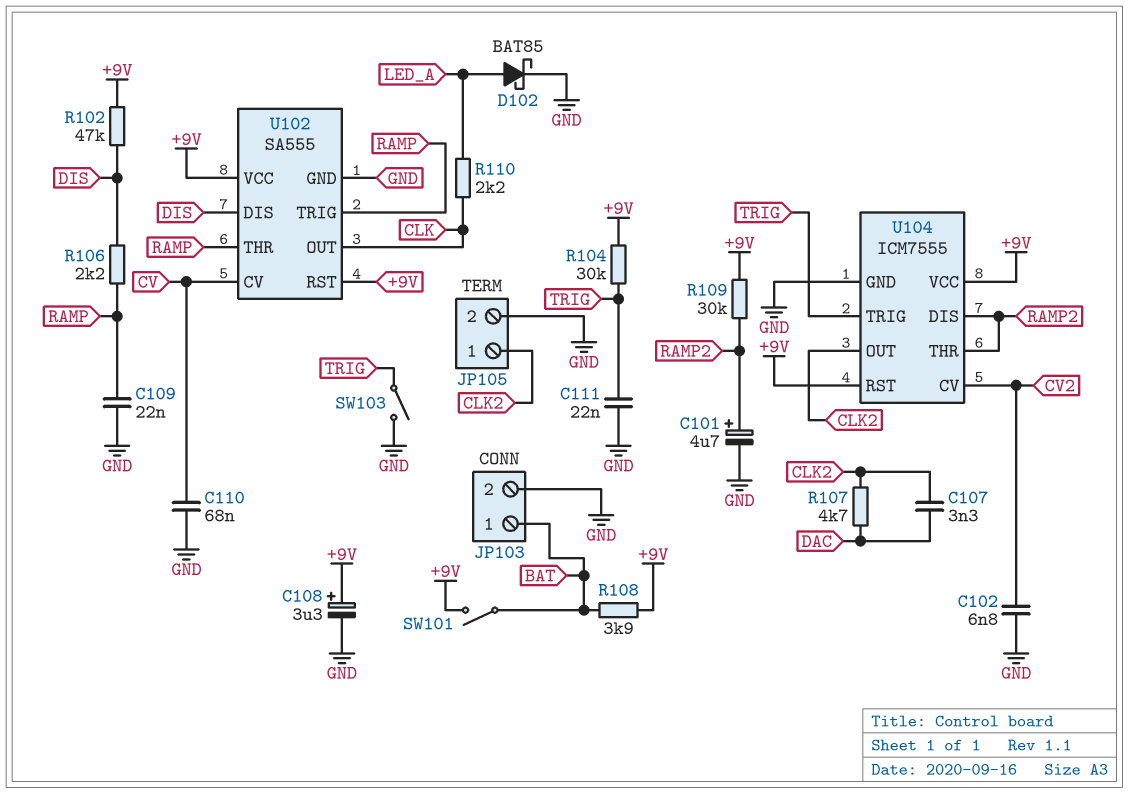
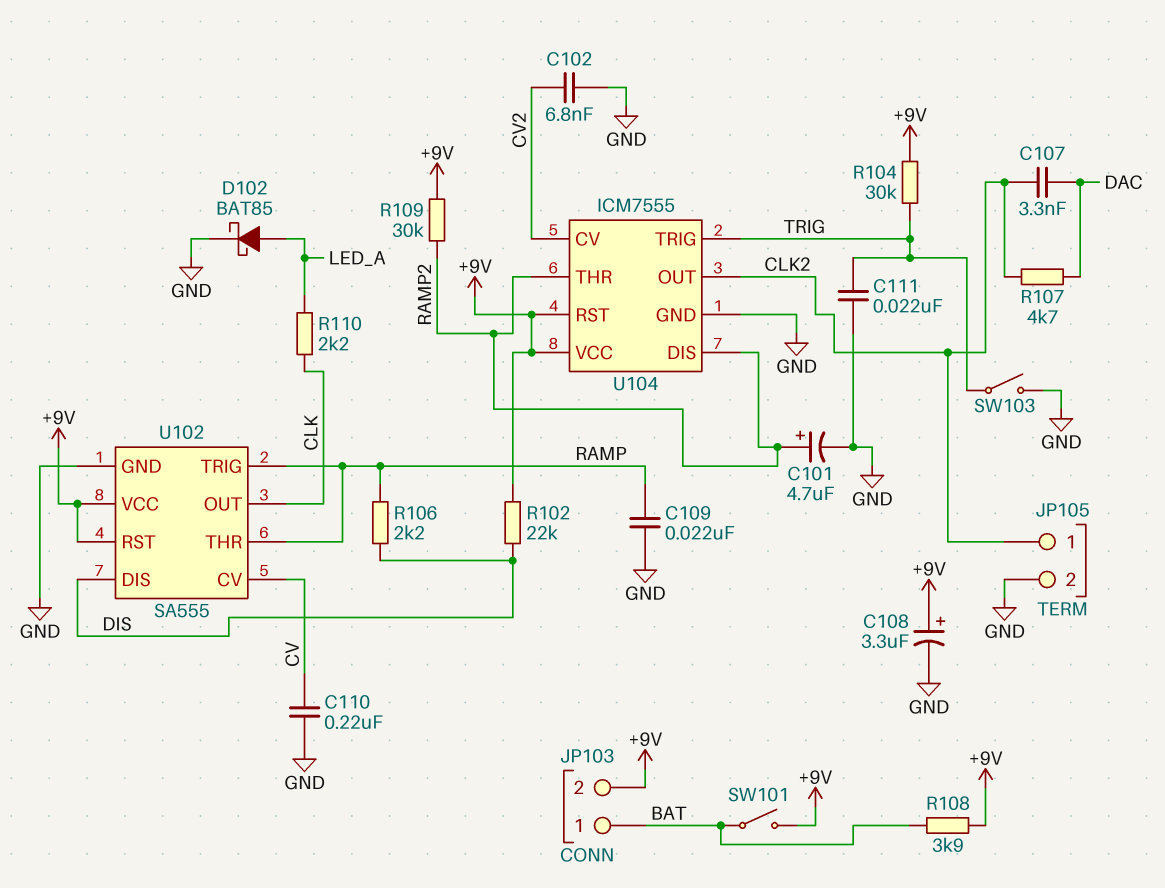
C110: 68nF (CV, GND) -> 220nF (CV, GND)
JP103 pin 2: GND -> +9V
R102: 47k (+9V, DIS) -> 22k (+9V, DIS)

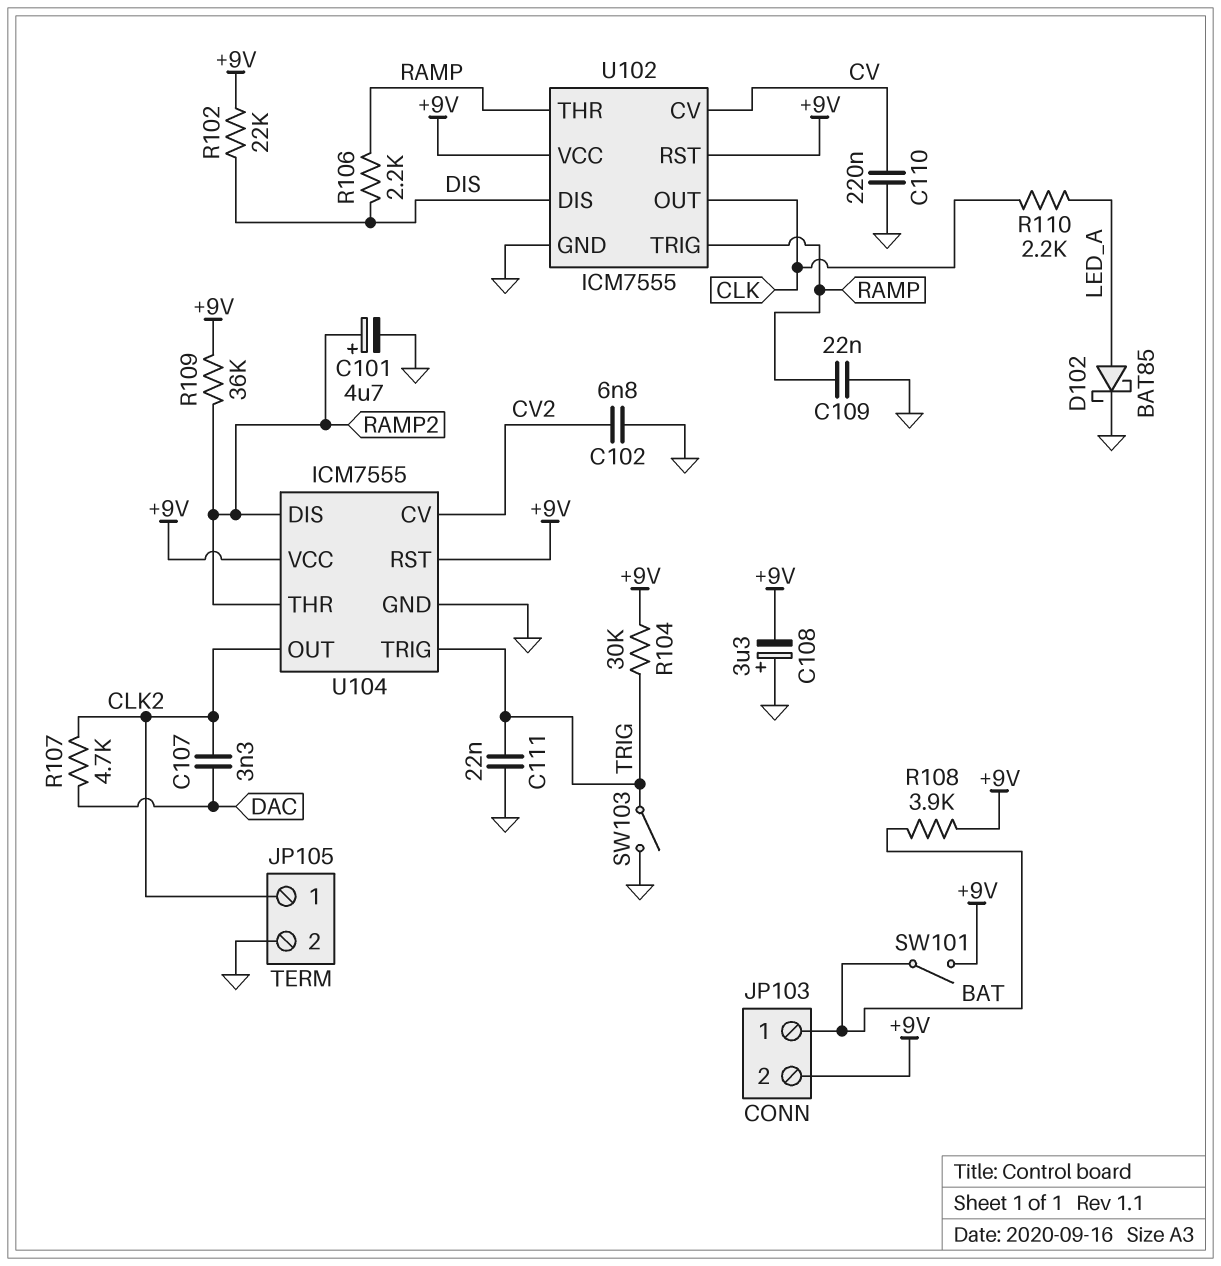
C108: 3.3uF (plus +9V, minus GND) -> 3.3uF (plus GND, minus +9V)
R109: 30k (+9V, RAMP2) -> 36k (+9V, RAMP2)
U102: SA555 -> ICM7555

